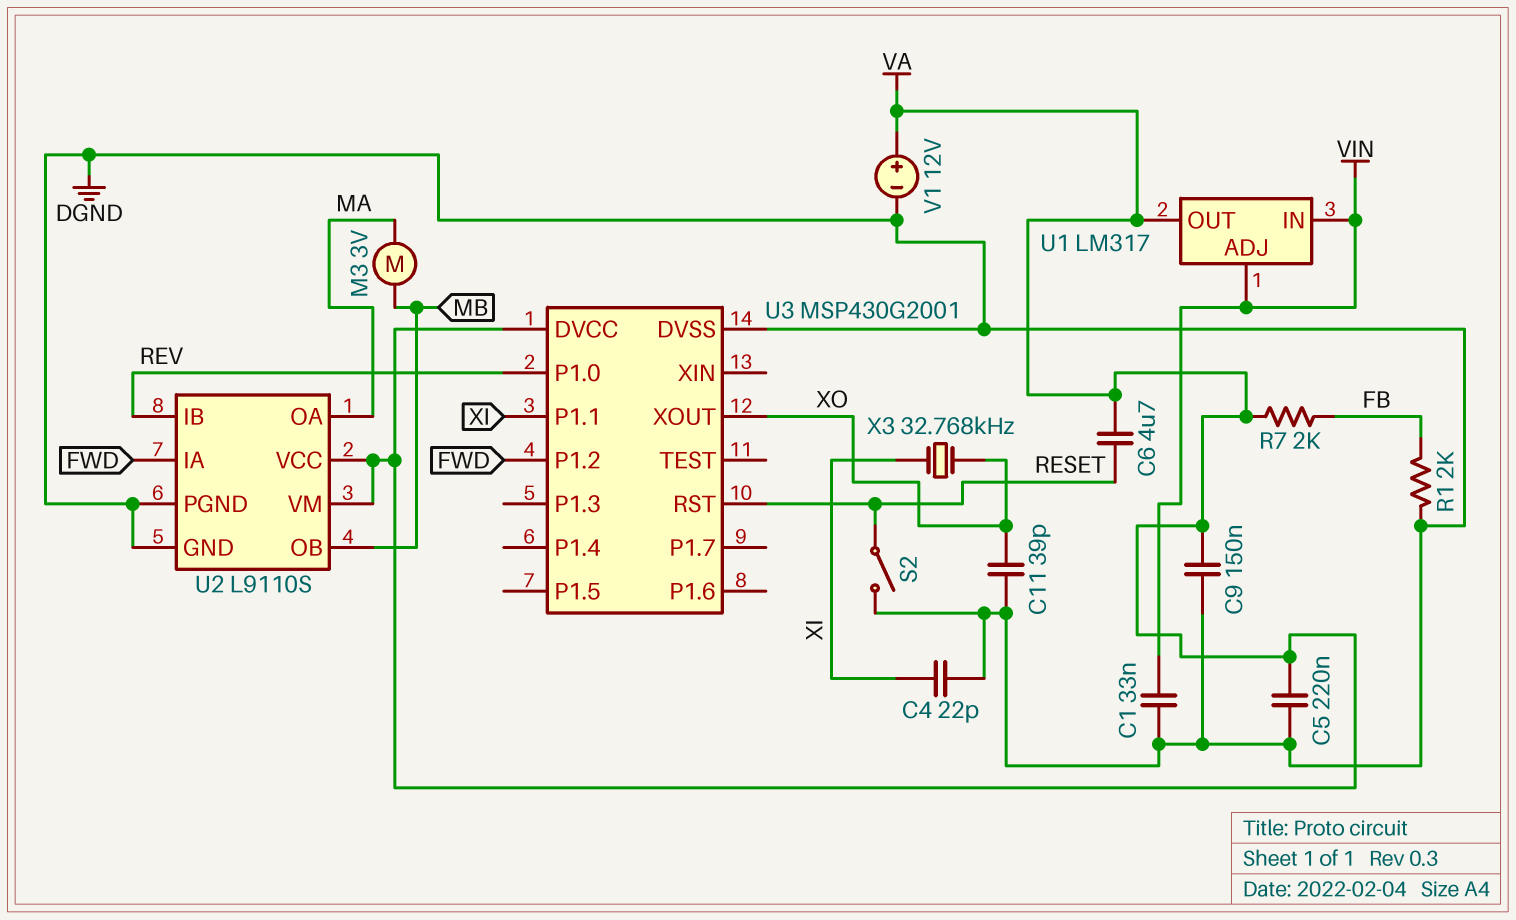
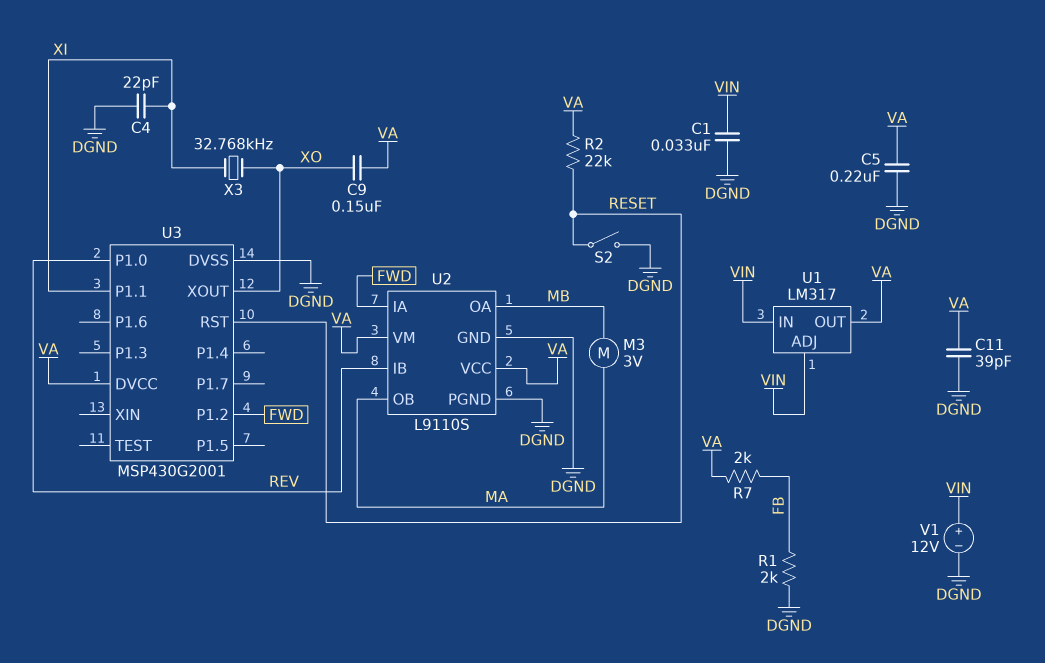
C6: 4.7uF (RESET, VA) -> none
C9: 150nF (DGND, VA) -> 150nF (VA, XO)
C11: 39pF (DGND, XO) -> 39pF (DGND, VA)
R2: none -> 22k (RESET, VA)
U2 pin OA: MA -> MB
U2 pin OB: MB -> MA
V1: 12V (plus VA, minus DGND) -> 12V (plus VIN, minus DGND)

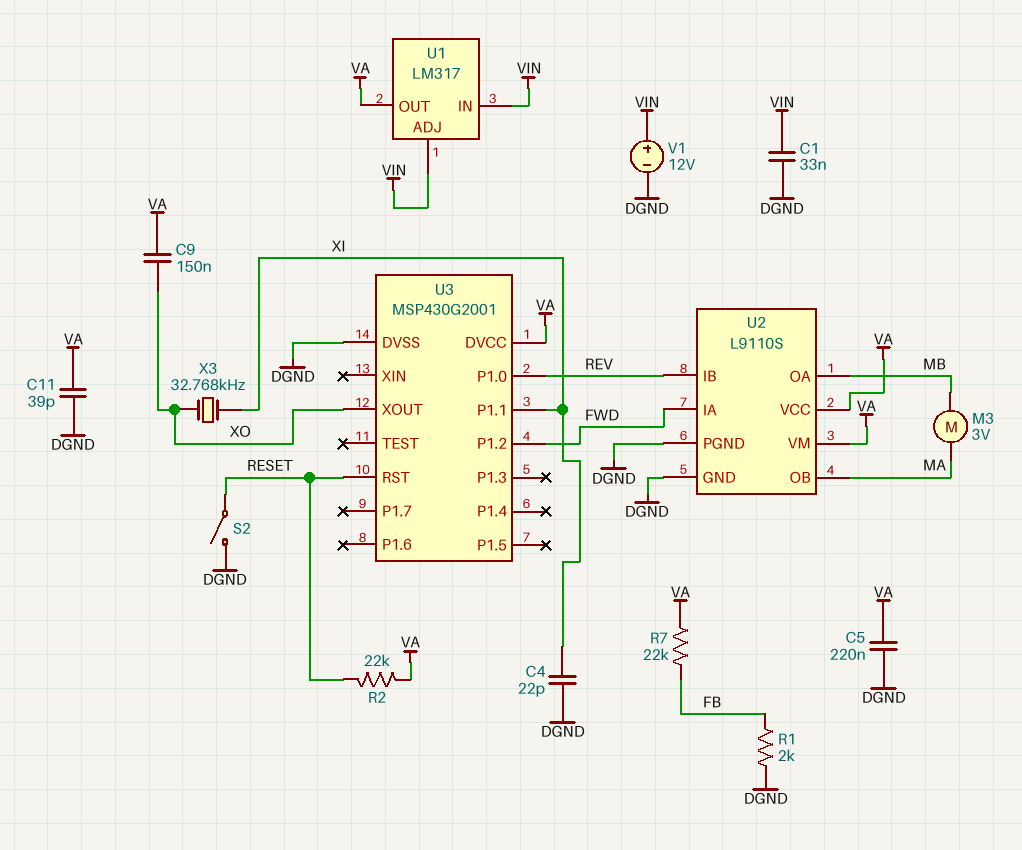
R7: 2k (FB, VA) -> 22k (FB, VA)

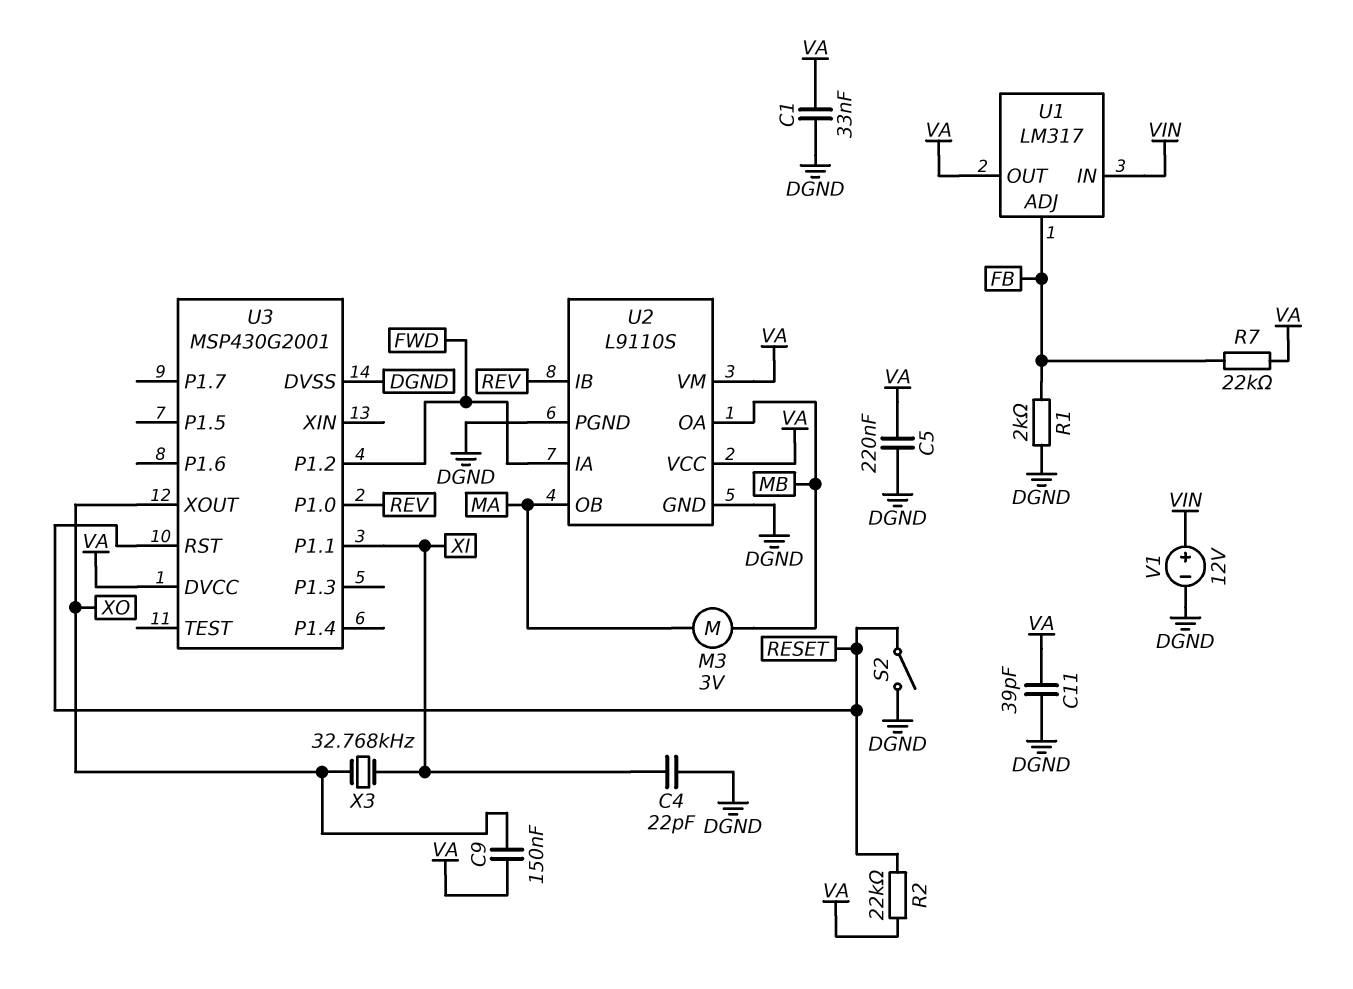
C1: 33nF (DGND, VIN) -> 33nF (DGND, VA)
U1 pin ADJ: VIN -> FB

